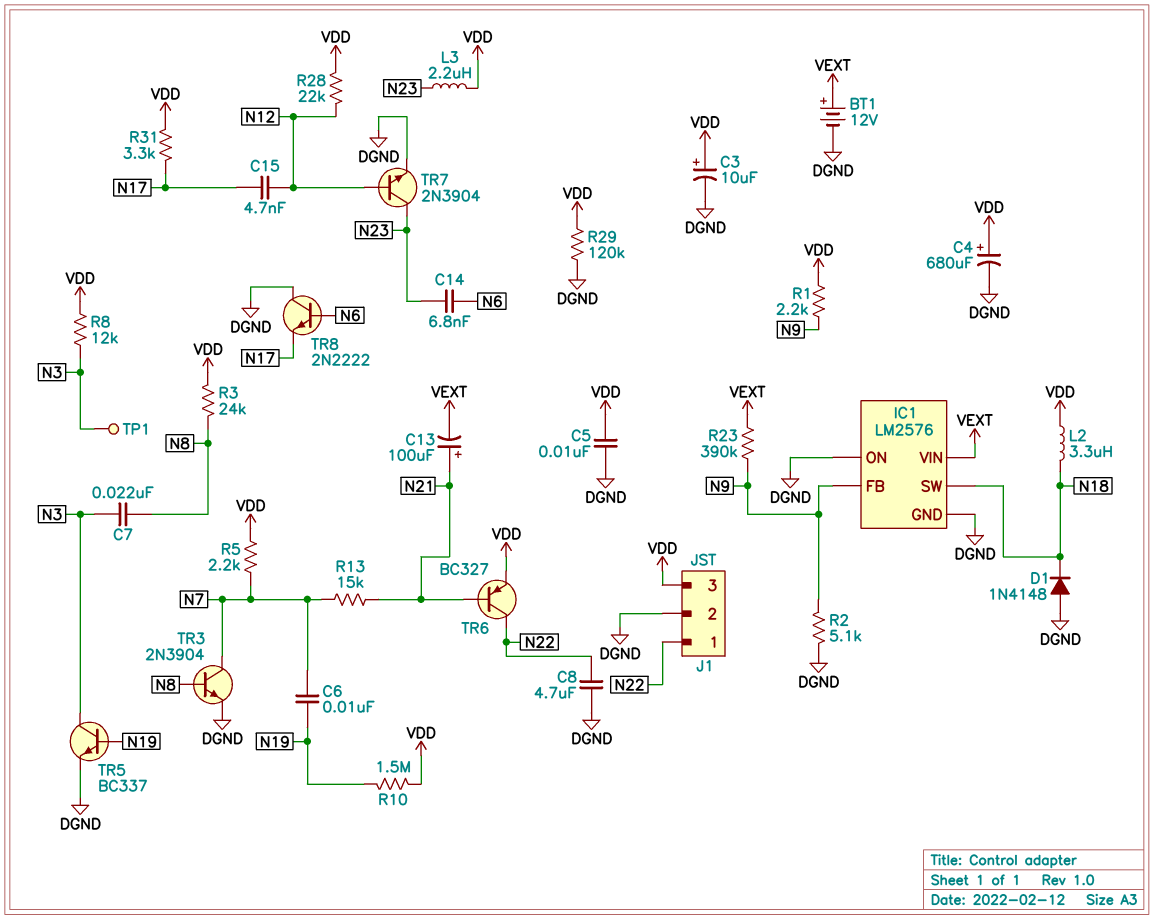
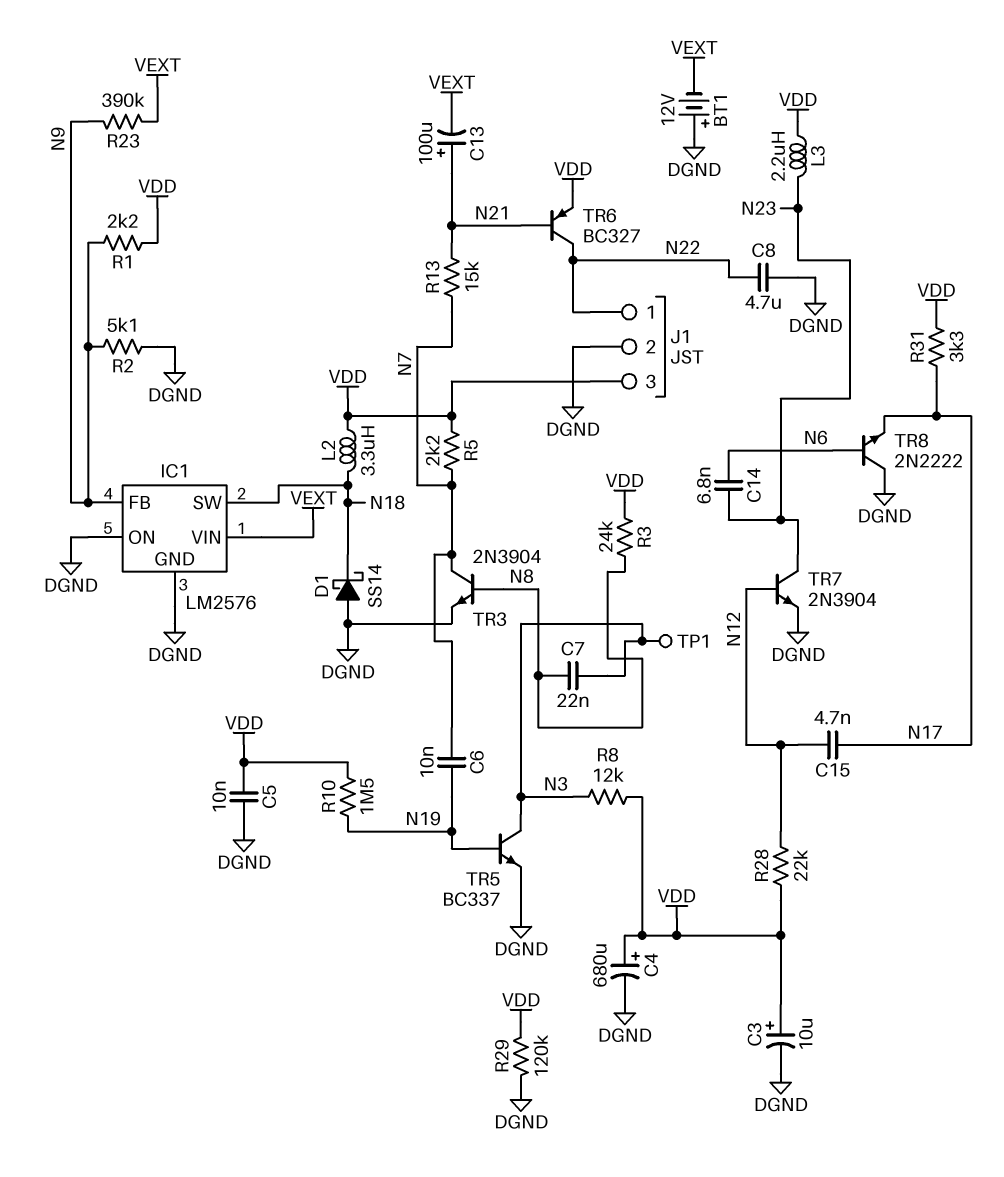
BT1: 12V (plus VEXT, minus DGND) -> 12V (plus DGND, minus VEXT)
D1: diode 1N4148 (A DGND, K N18) -> schottky SS14 (A DGND, K N18)

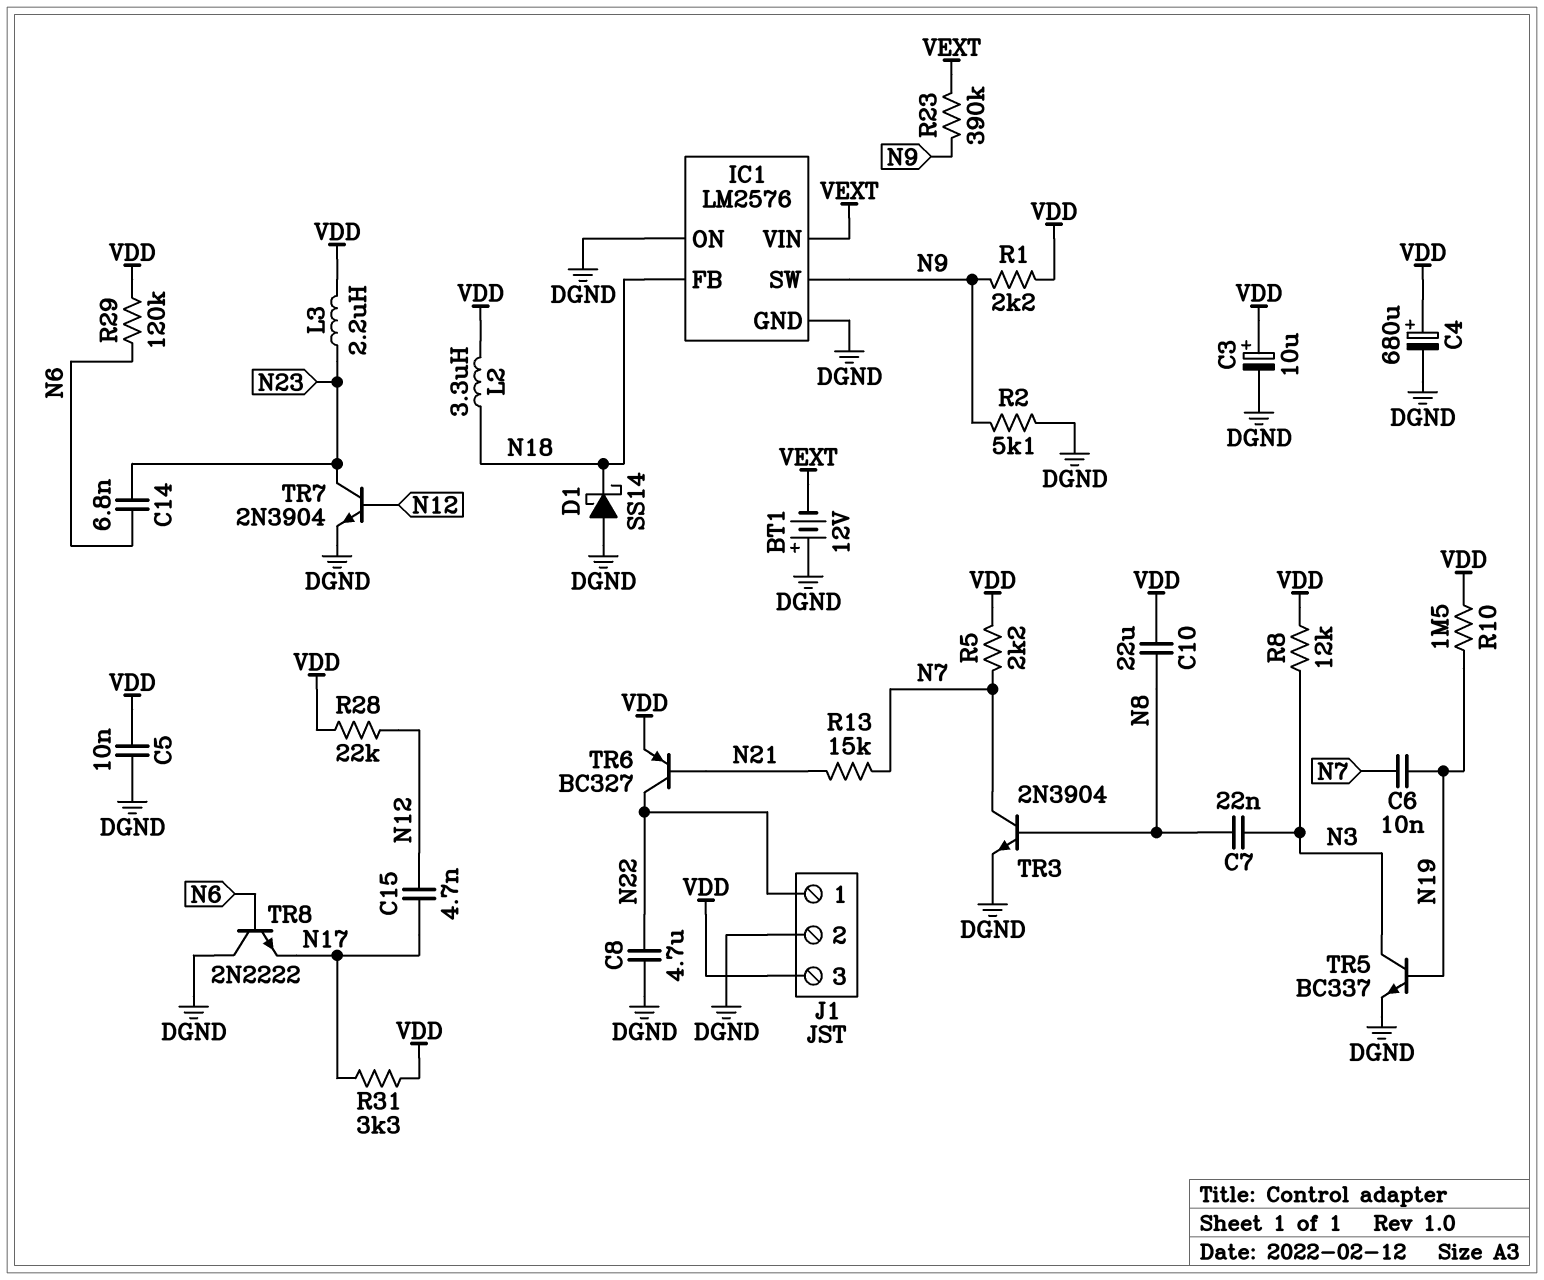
C10: none -> 22uF (N8, VDD)
C13: 100uF (plus N21, minus VEXT) -> none
IC1 pin FB: N9 -> N18
IC1 pin SW: N18 -> N9
R3: 24k (N8, VDD) -> none
R29: 120k (DGND, VDD) -> 120k (N6, VDD)
TP1: test point (N3) -> none

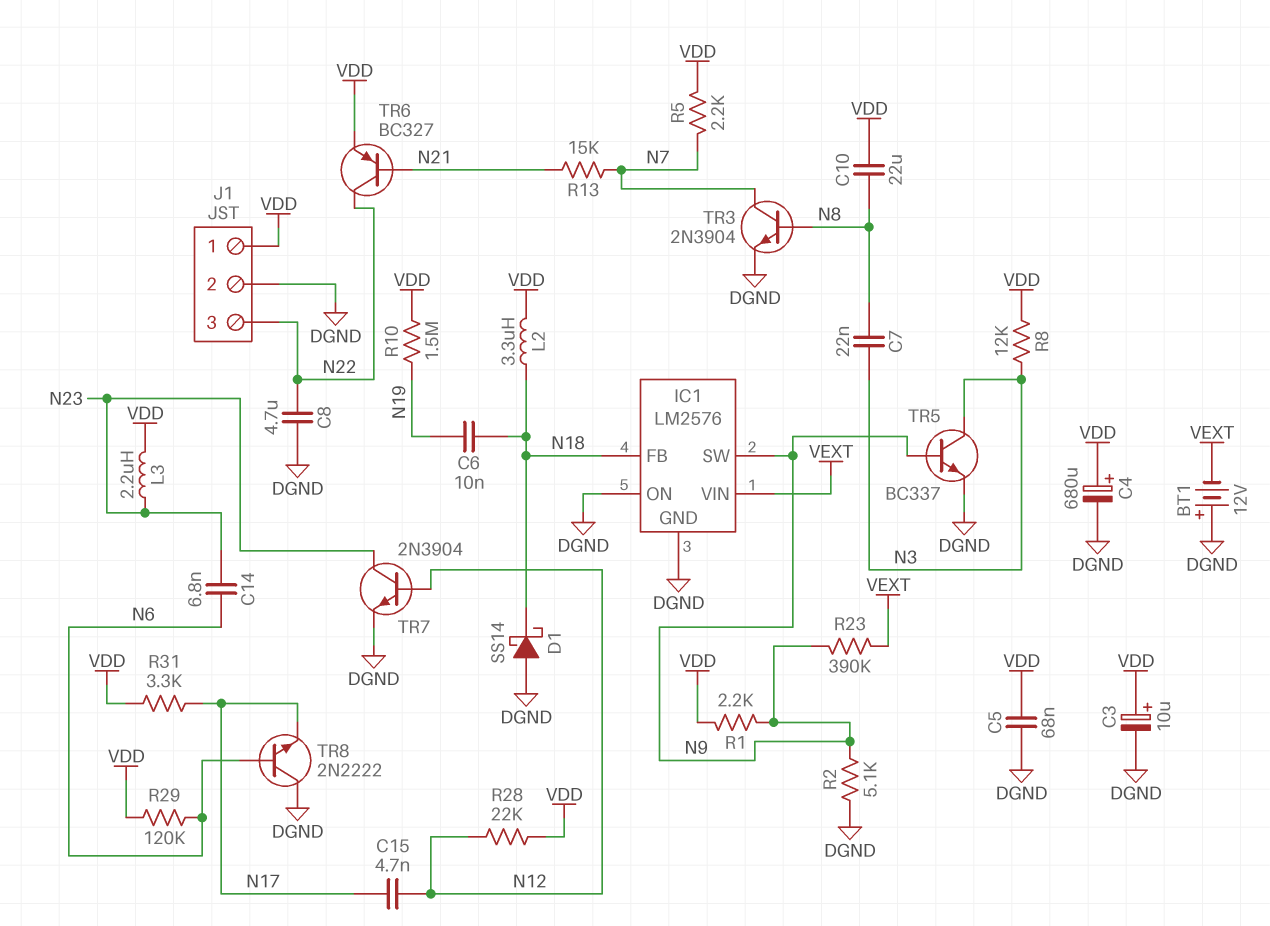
C5: 10nF (DGND, VDD) -> 68nF (DGND, VDD)
C6: 10nF (N7, N19) -> 10nF (N18, N19)
J1 pin 1: N22 -> VDD
J1 pin 3: VDD -> N22
TR5: NPN BC337 (B N19, C N3, E DGND) -> NPN BC337 (B N9, C N3, E DGND)

